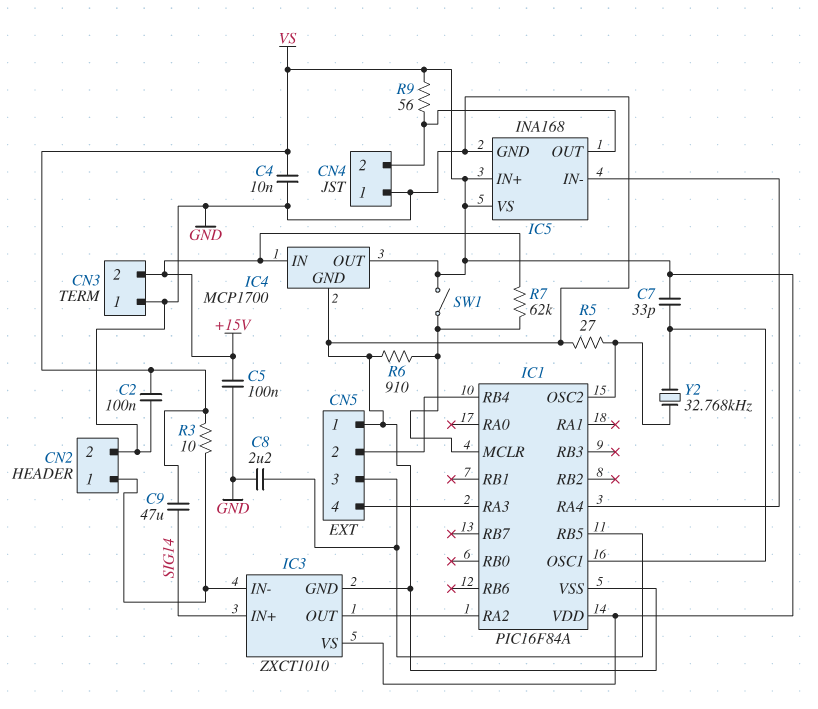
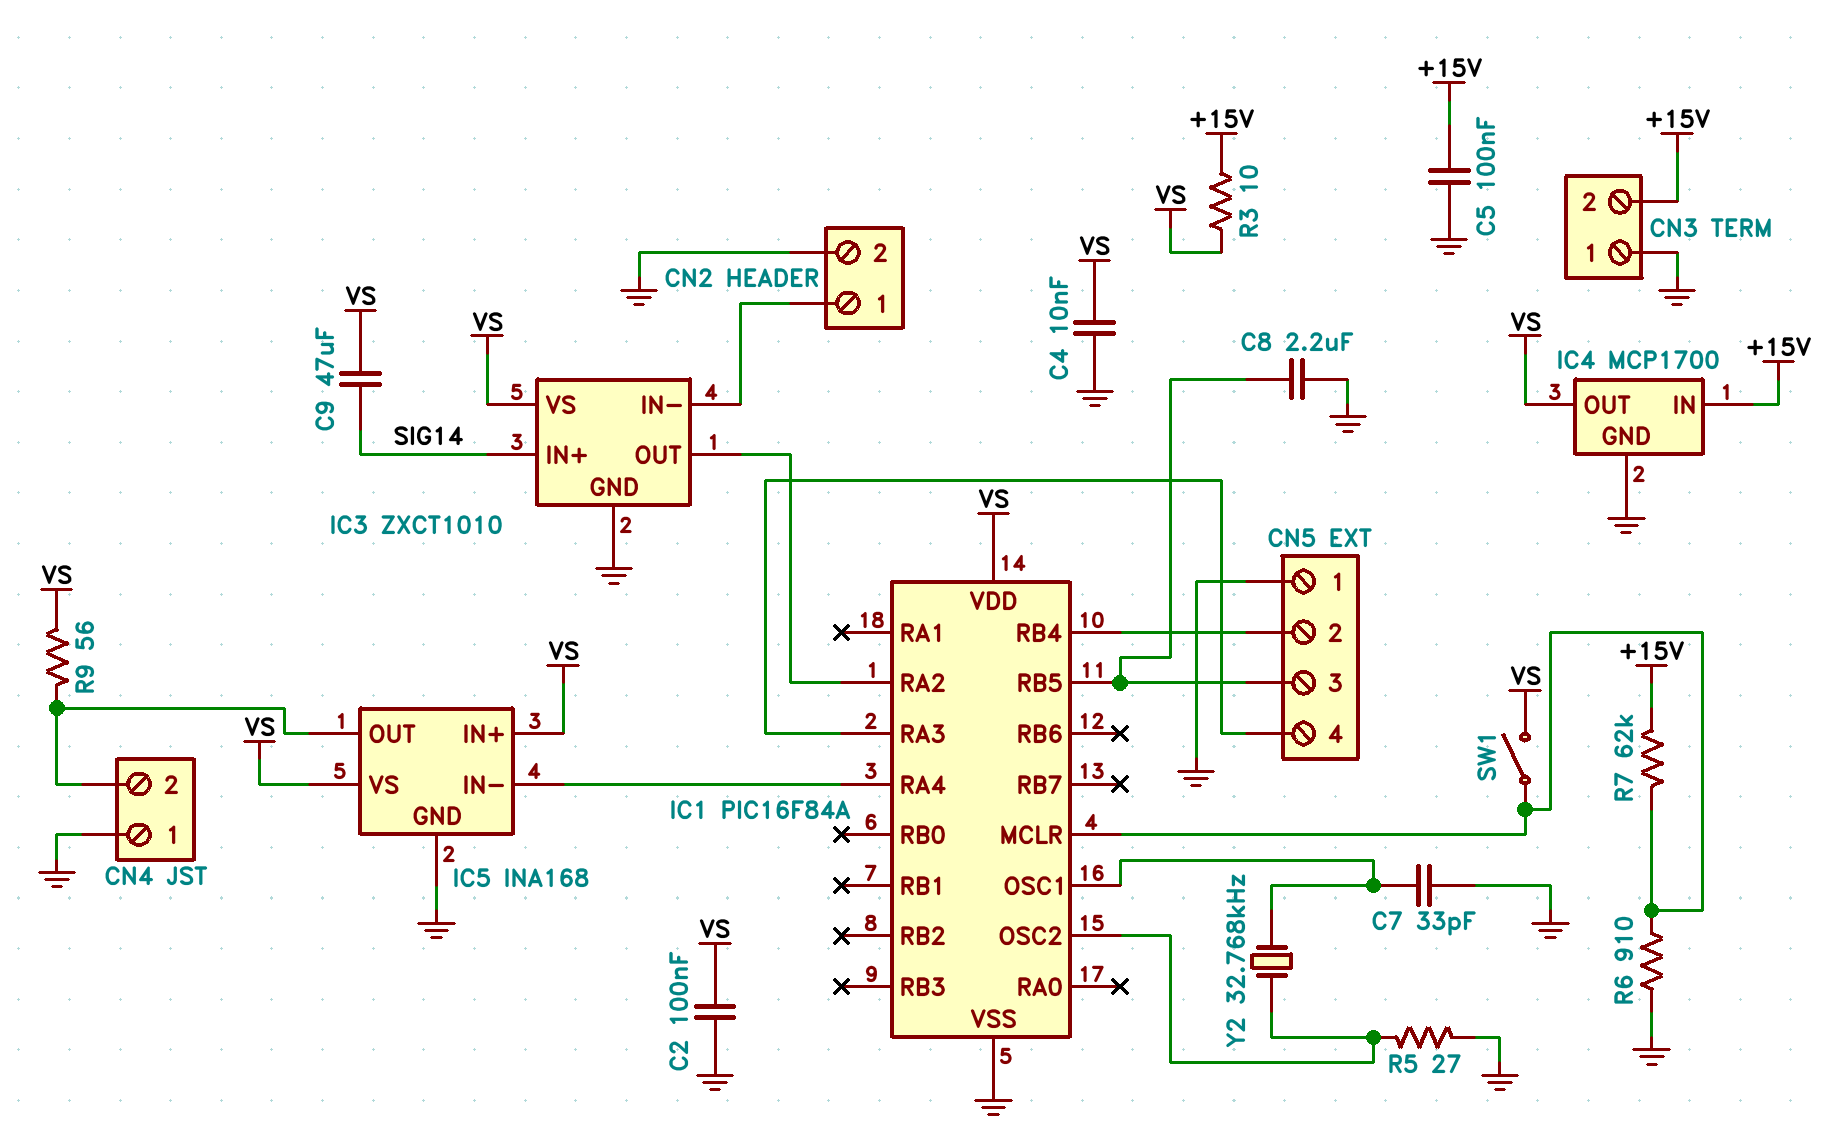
C7: 33pF (IC1/OSC1, VS) -> 33pF (GND, IC1/OSC1)
R3: 10 (CN2/1, VS) -> 10 (+15V, VS)

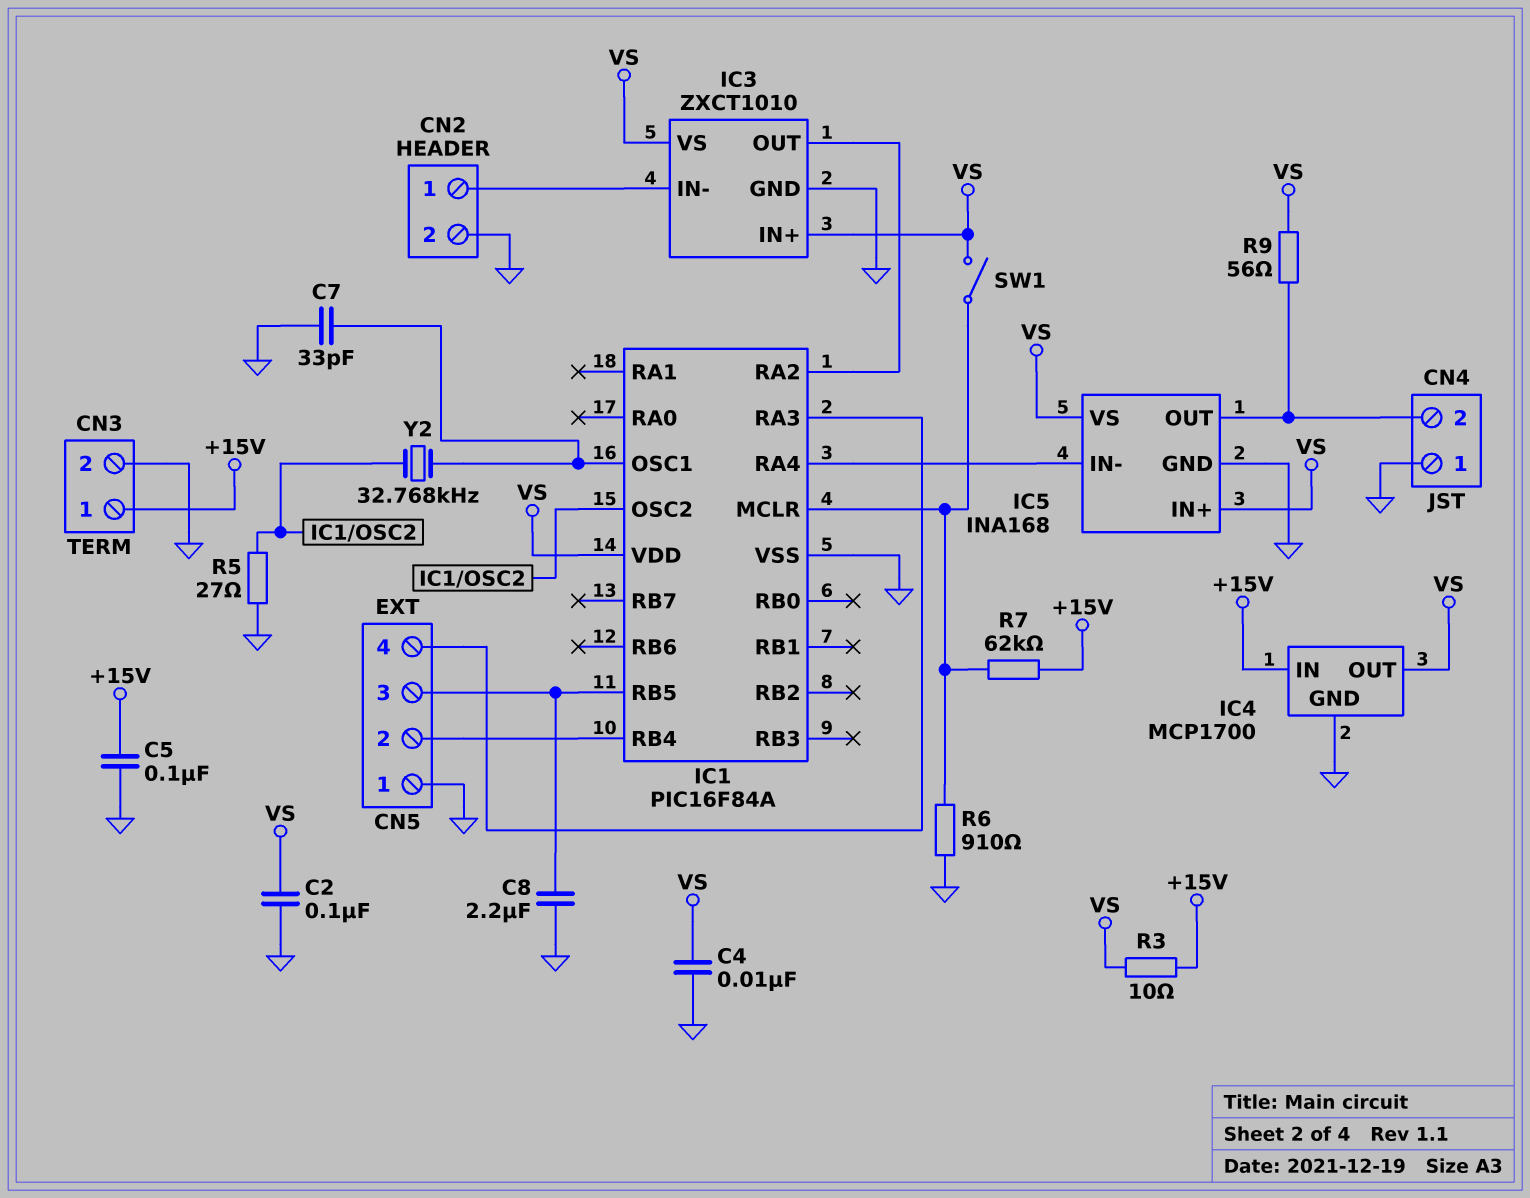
C9: 47uF (SIG14, VS) -> none
CN3 pin 1: GND -> +15V
CN3 pin 2: +15V -> GND
IC3 pin IN+: SIG14 -> VS

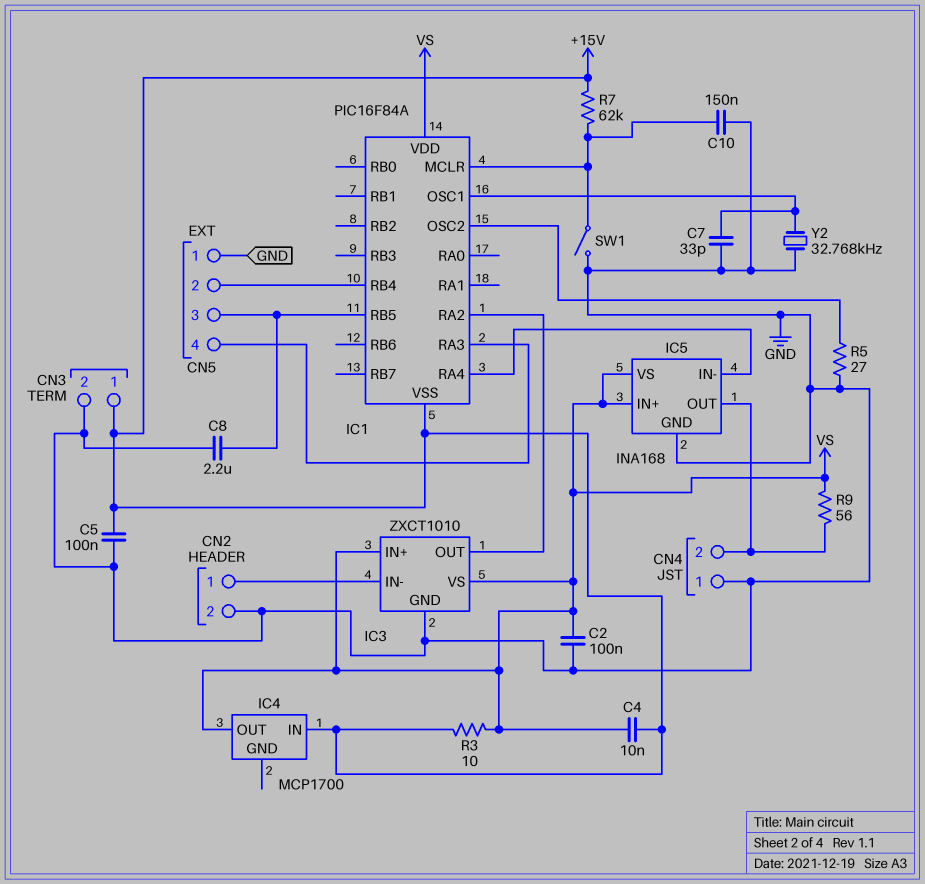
C4: 10nF (GND, VS) -> 10nF (+15V, VS)
C10: none -> 150nF (GND, IC1/MCLR)
IC1 pin VSS: GND -> +15V
IC4 pin GND: GND -> none
R6: 910 (GND, IC1/MCLR) -> none
SW1: switch (IC1/MCLR, VS) -> switch (GND, IC1/MCLR)
Y2: 32.768kHz (IC1/OSC1, IC1/OSC2) -> 32.768kHz (GND, IC1/OSC1)

